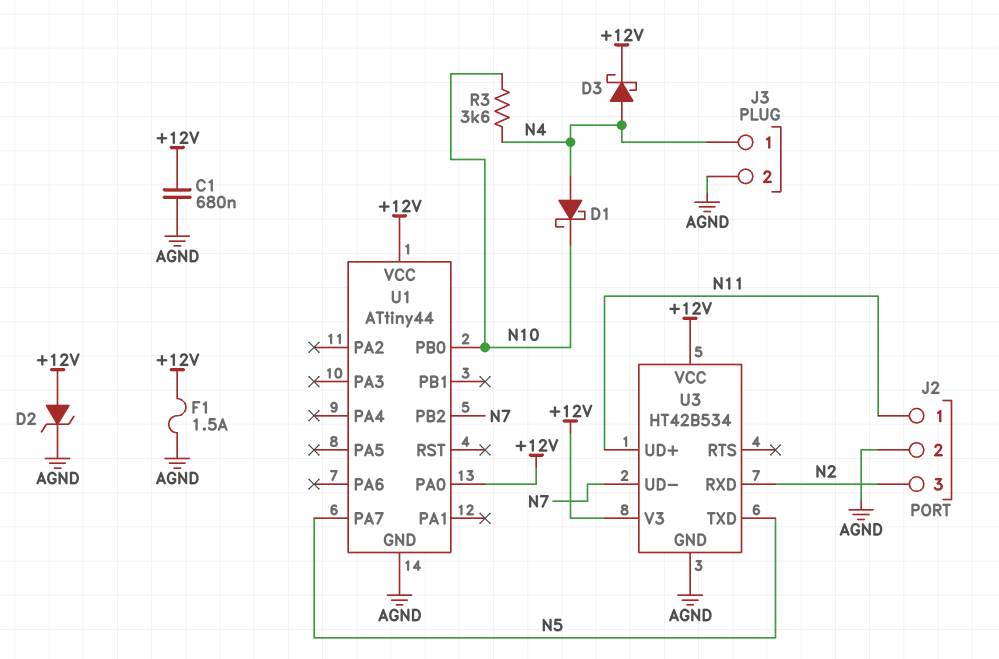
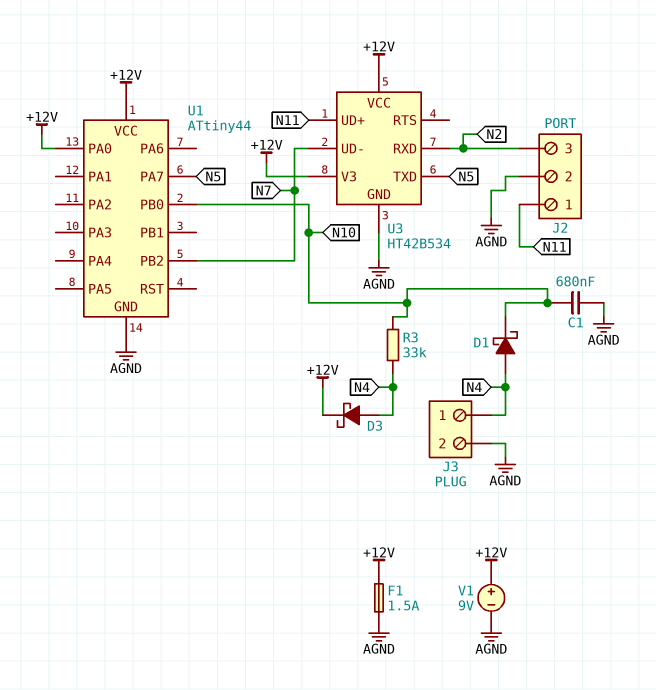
C1: 680nF (+12V, AGND) -> 680nF (AGND, N10)
D2: zener (A +12V, K AGND) -> none
R3: 3.6k (N4, N10) -> 33k (N4, N10)
V1: none -> 9V (plus +12V, minus AGND)

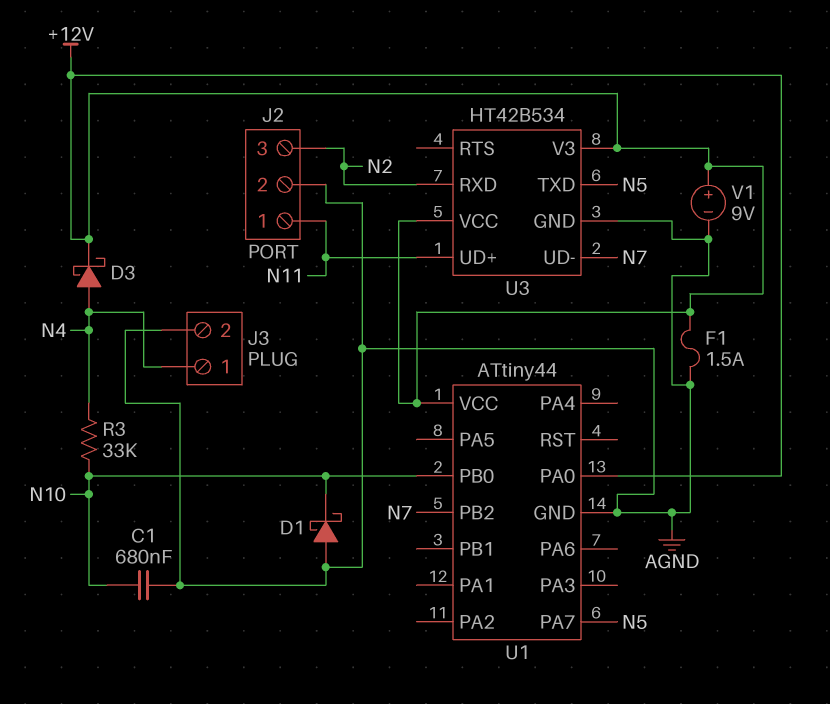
D1: schottky (A N4, K N10) -> schottky (A AGND, K N10)

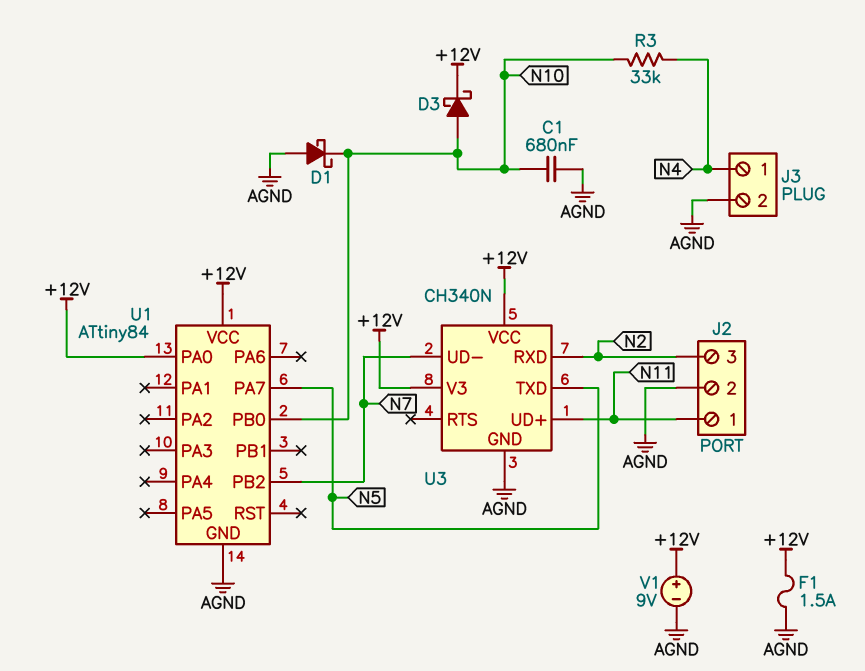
D3: schottky (A N4, K +12V) -> schottky (A N10, K +12V)
U1: ATtiny44 -> ATtiny84
U3: HT42B534 -> CH340N

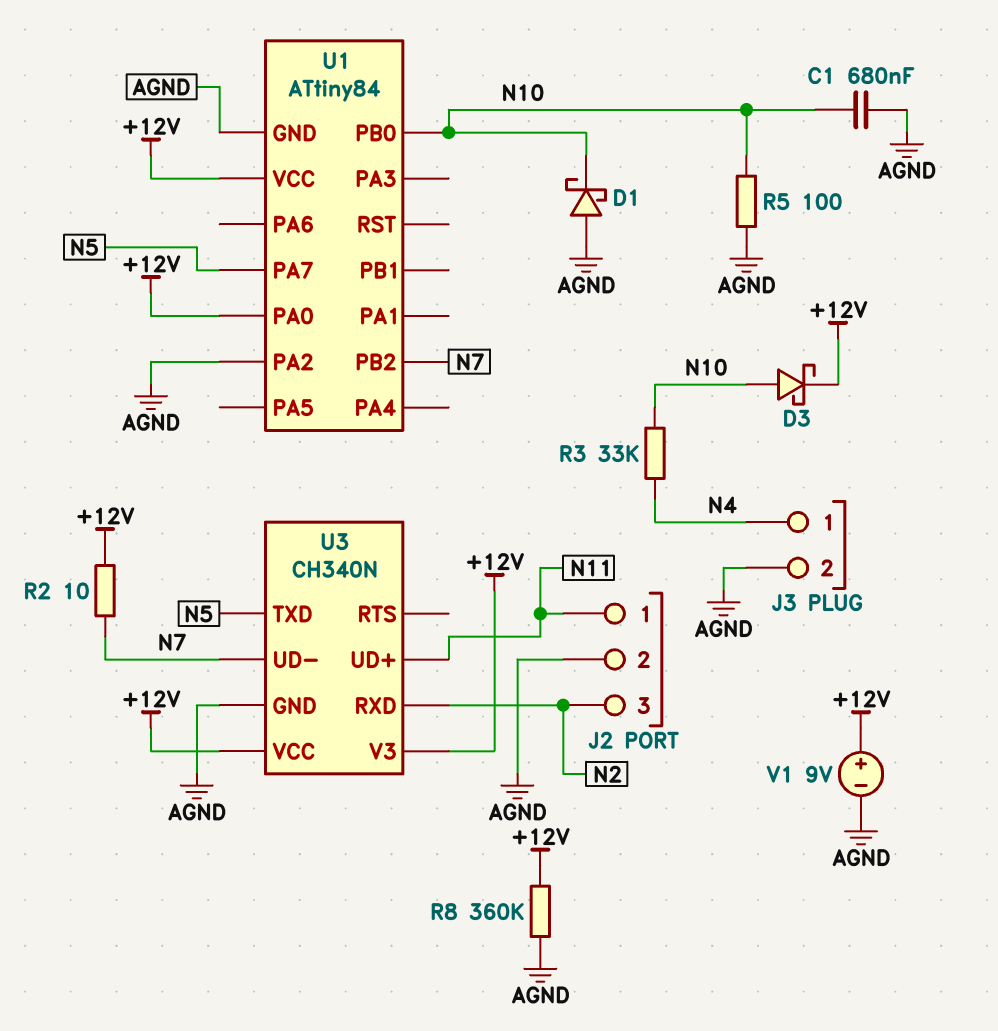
F1: 1.5A (+12V, AGND) -> none
R2: none -> 10 (+12V, N7)
R5: none -> 100 (AGND, N10)
R8: none -> 360k (+12V, AGND)
U1 pin PA2: none -> AGND

